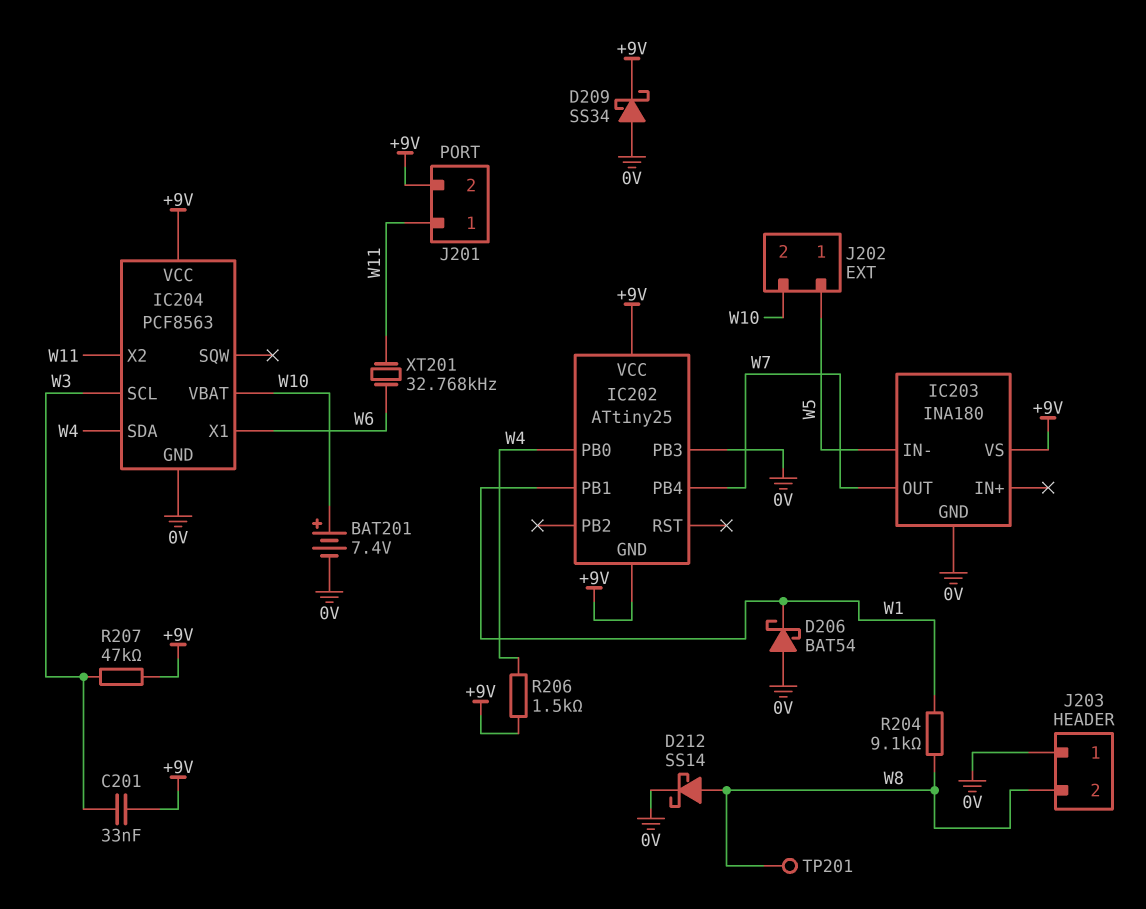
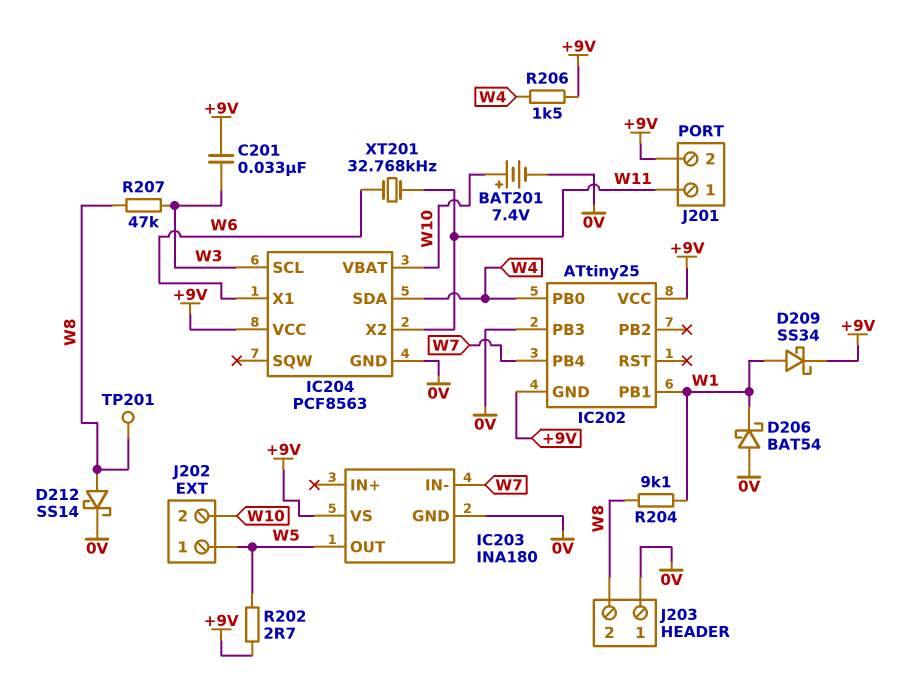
D209: schottky SS34 (A 0V, K +9V) -> schottky SS34 (A W1, K +9V)
IC203 pin IN-: W5 -> W7
IC203 pin OUT: W7 -> W5
R202: none -> 2.7 (+9V, W5)
R207: 47k (+9V, W3) -> 47k (W3, W8)

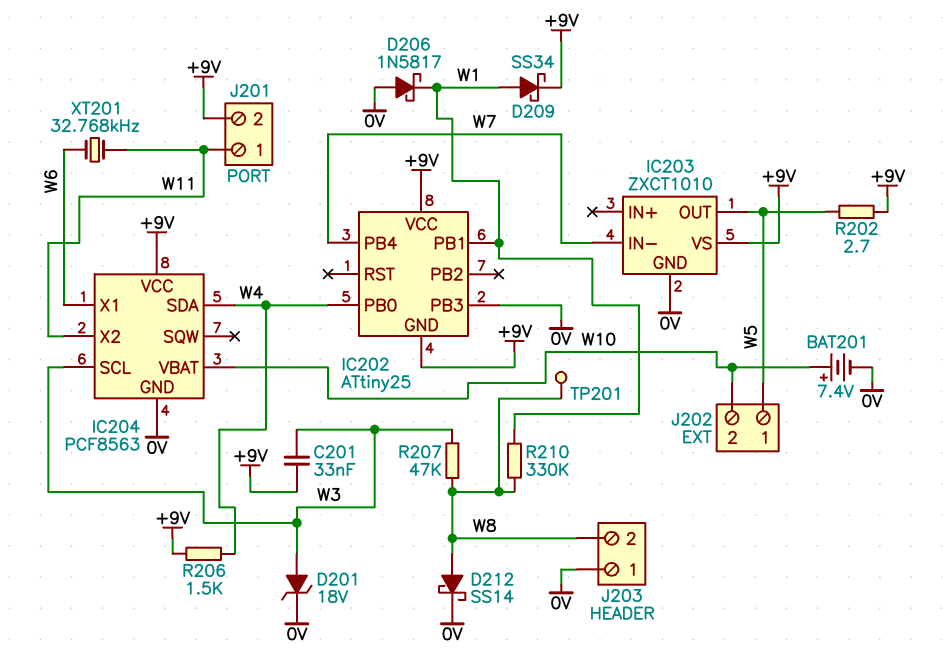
D201: none -> zener 18V (A W3, K 0V)
D206: schottky BAT54 (A 0V, K W1) -> schottky 1N5817 (A 0V, K W1)
IC203: INA180 -> ZXCT1010
R204: 9.1k (W1, W8) -> none
R210: none -> 330k (W1, W8)

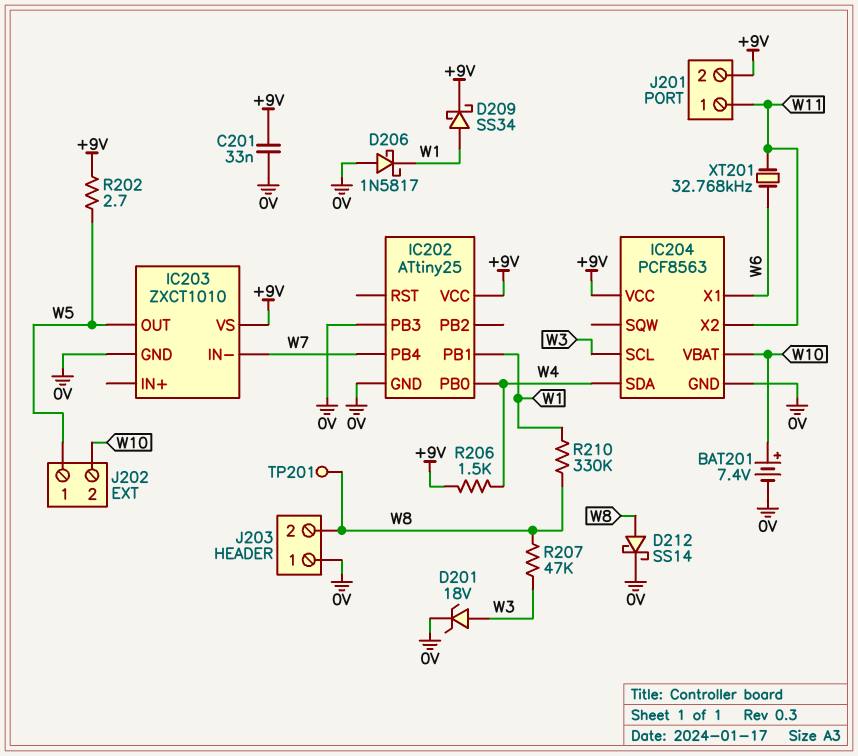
C201: 33nF (+9V, W3) -> 33nF (+9V, 0V)
IC202 pin GND: +9V -> 0V

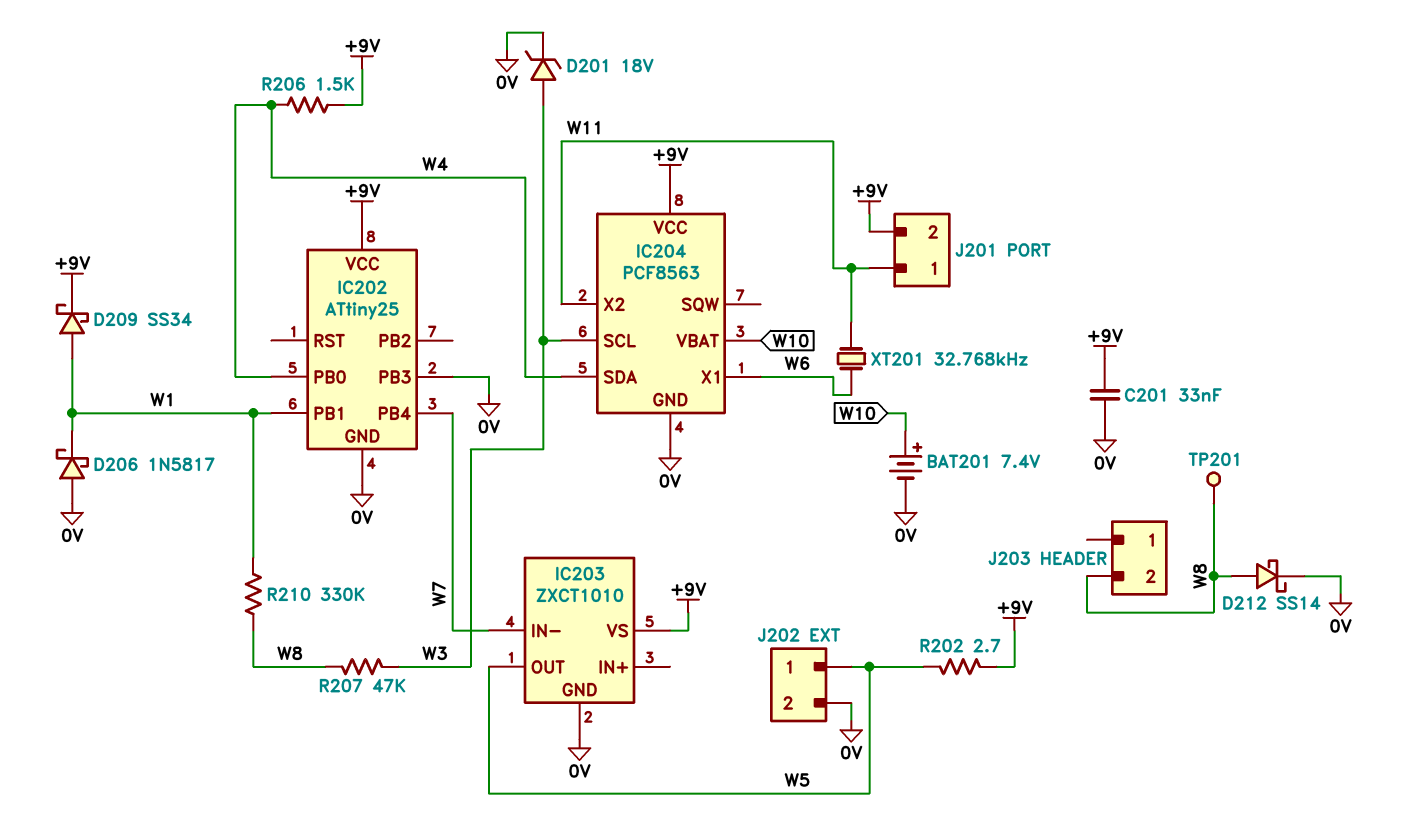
J202 pin 2: W10 -> 0V
J203 pin 1: 0V -> none

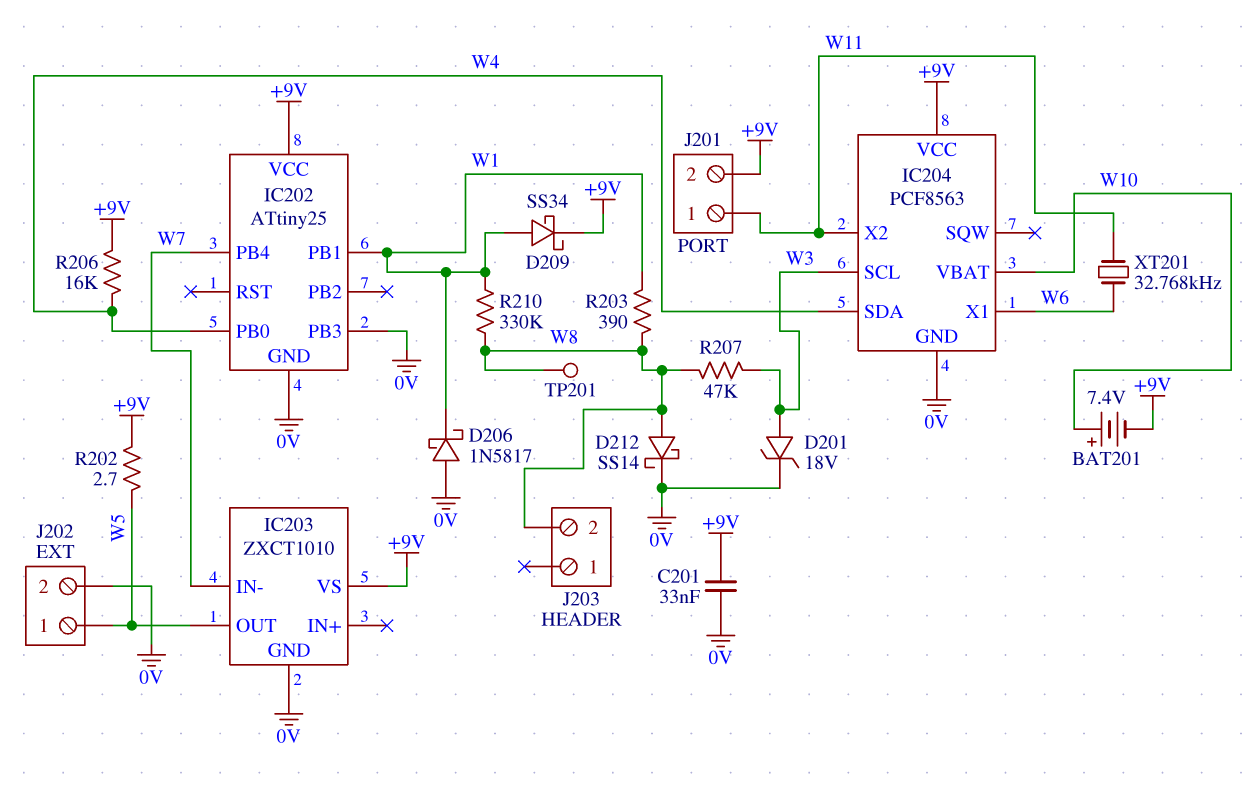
BAT201: 7.4V (plus W10, minus 0V) -> 7.4V (plus W10, minus +9V)
R203: none -> 390 (W1, W8)
R206: 1.5k (+9V, W4) -> 16k (+9V, W4)

